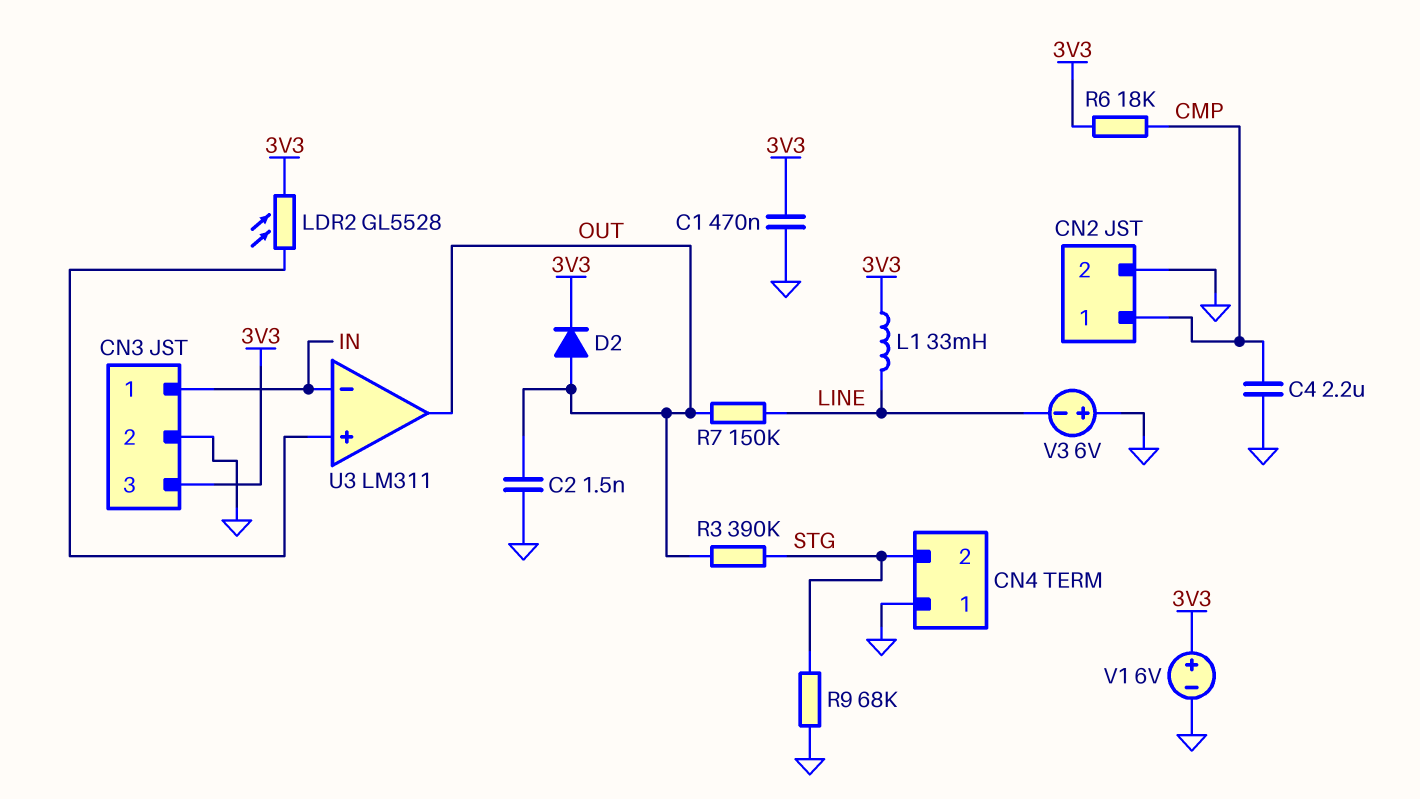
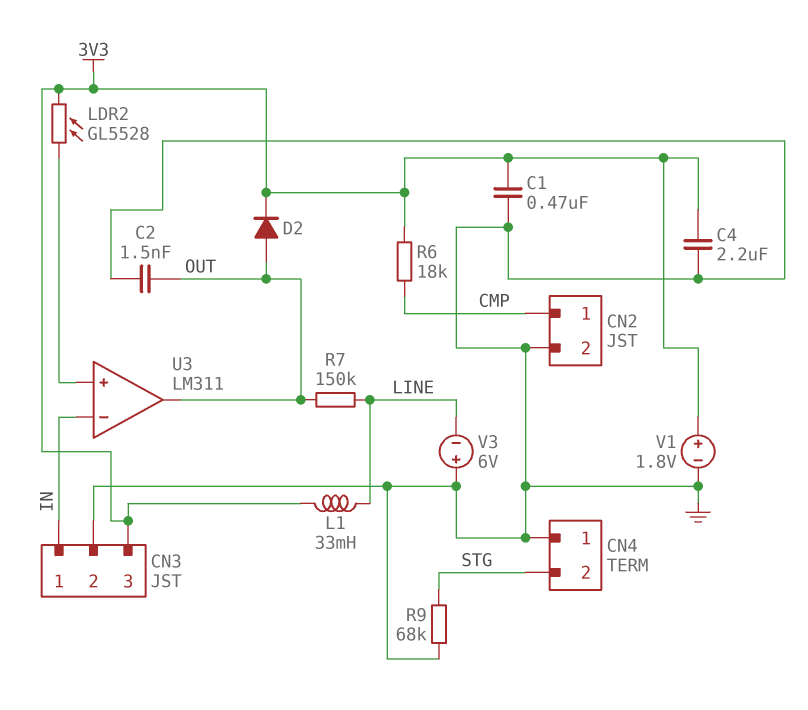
C4: 2.2uF (CMP, GND) -> 2.2uF (3V3, GND)
R3: 390k (OUT, STG) -> none
V1: 6V (plus 3V3, minus GND) -> 1.8V (plus 3V3, minus GND)

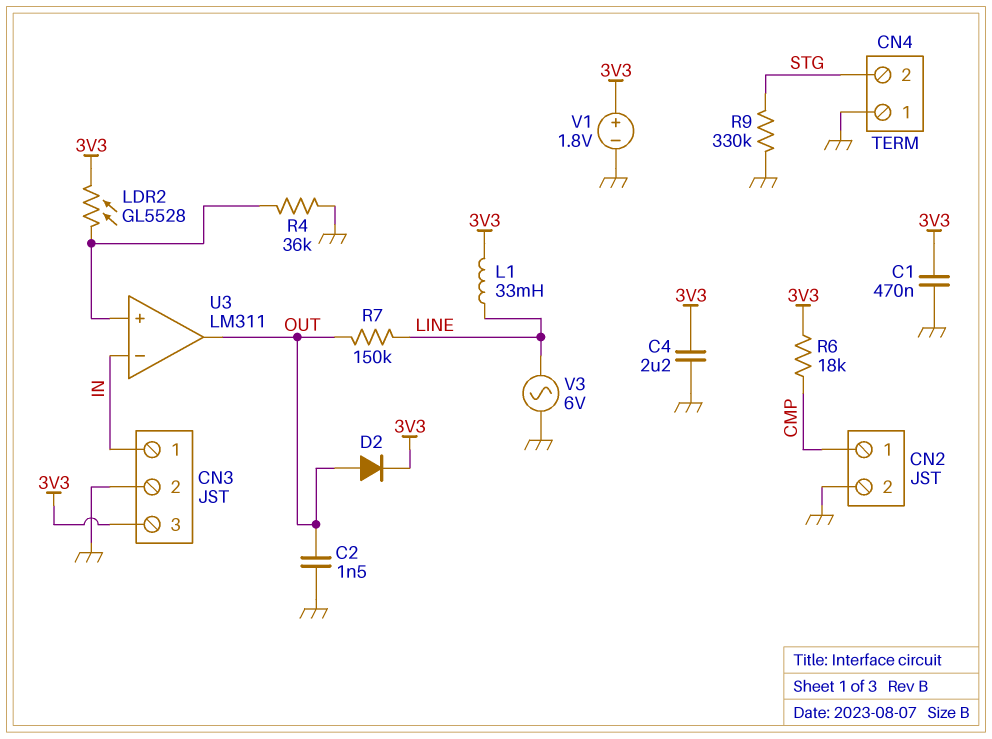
R4: none -> 36k (GND, U3/in+)
R9: 68k (GND, STG) -> 330k (GND, STG)
V3: 6V (plus GND, minus LINE) -> AC 6V (GND, LINE)

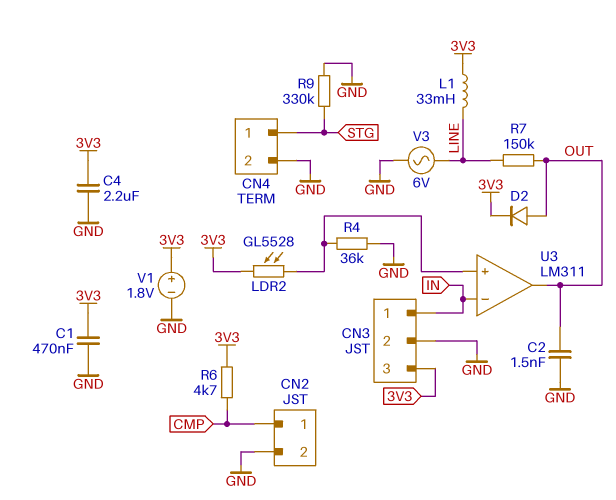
CN4 pin 1: GND -> STG
CN4 pin 2: STG -> GND
R6: 18k (3V3, CMP) -> 4.7k (3V3, CMP)

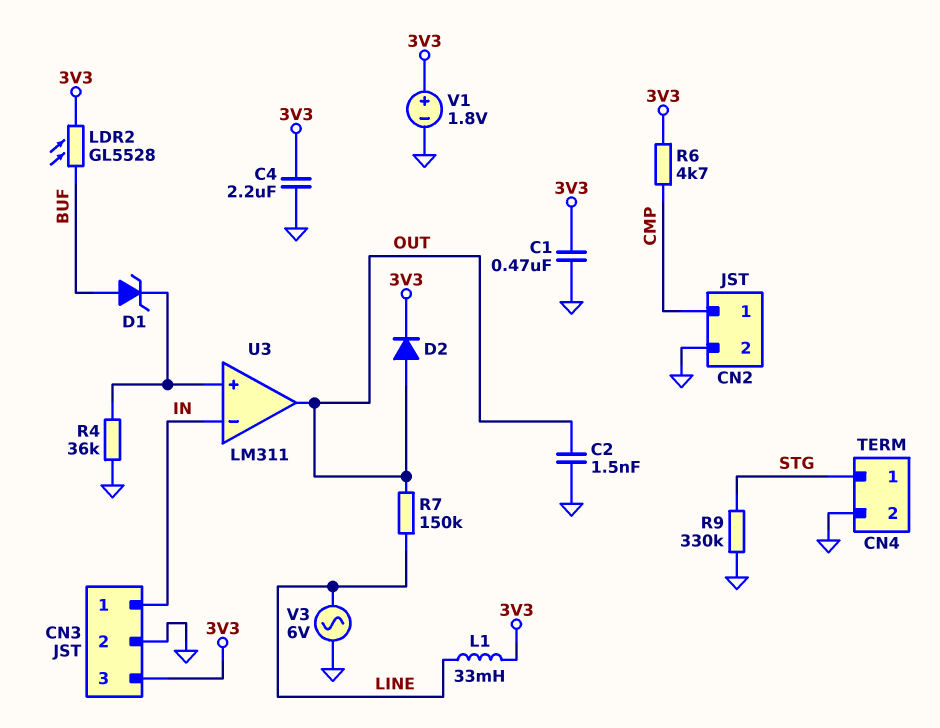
D1: none -> zener (A BUF, K U3/in+)
LDR2: GL5528 (3V3, U3/in+) -> GL5528 (3V3, BUF)

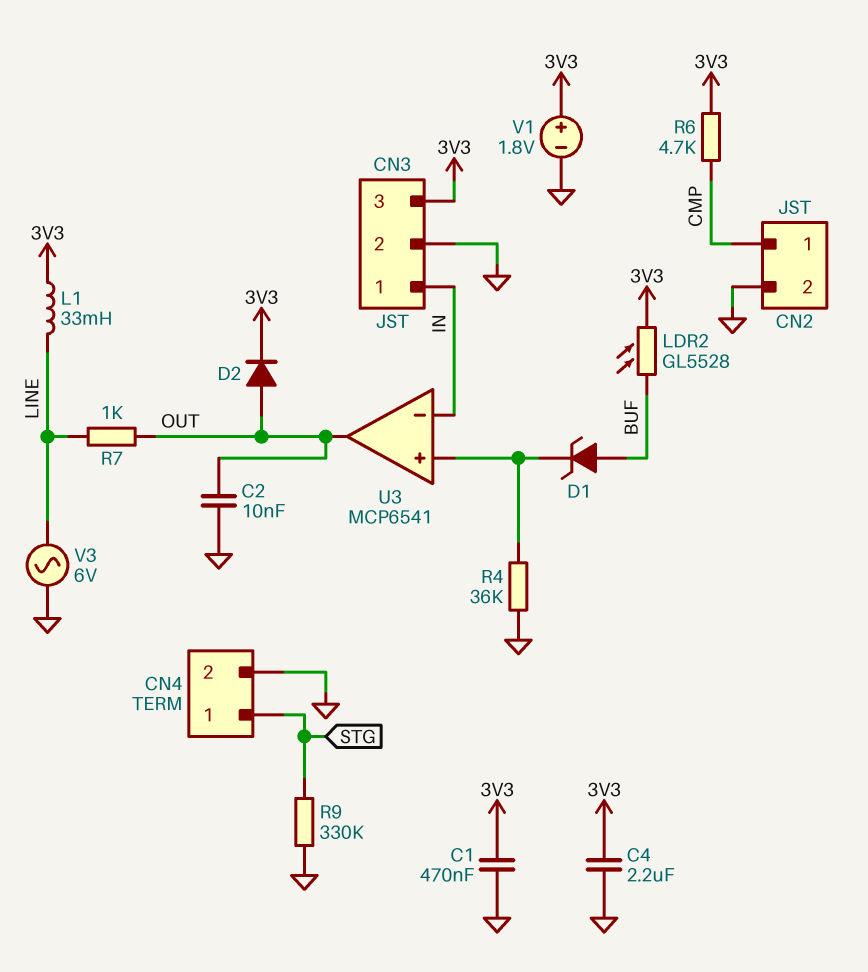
C2: 1.5nF (GND, OUT) -> 10nF (GND, OUT)
R7: 150k (LINE, OUT) -> 1k (LINE, OUT)
U3: LM311 -> MCP6541

